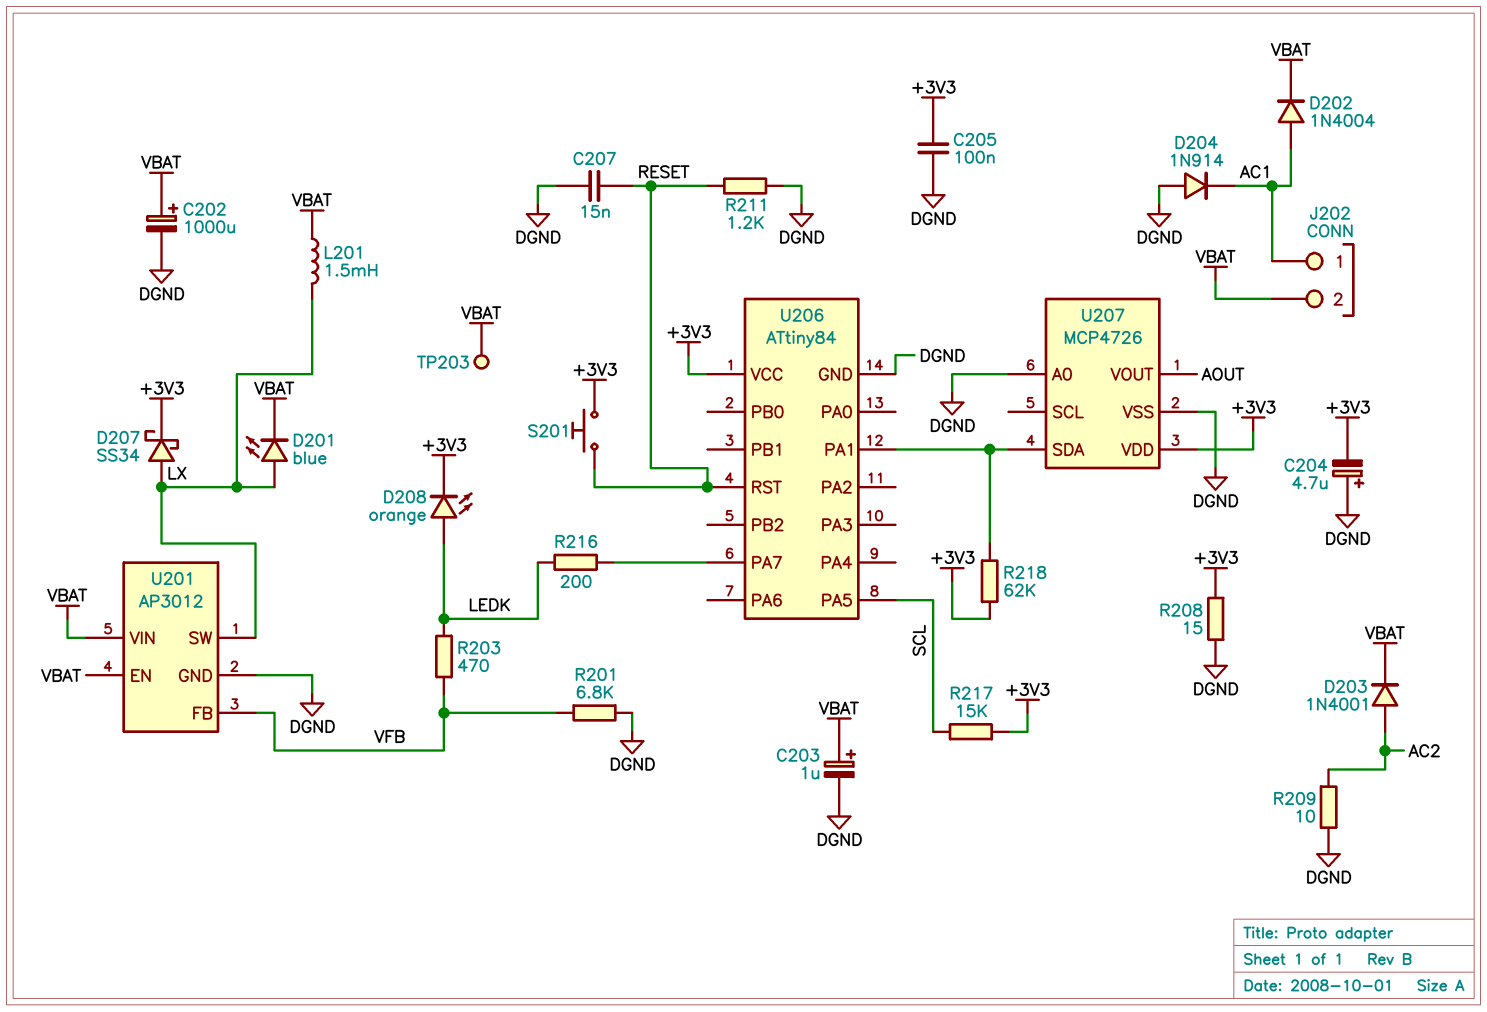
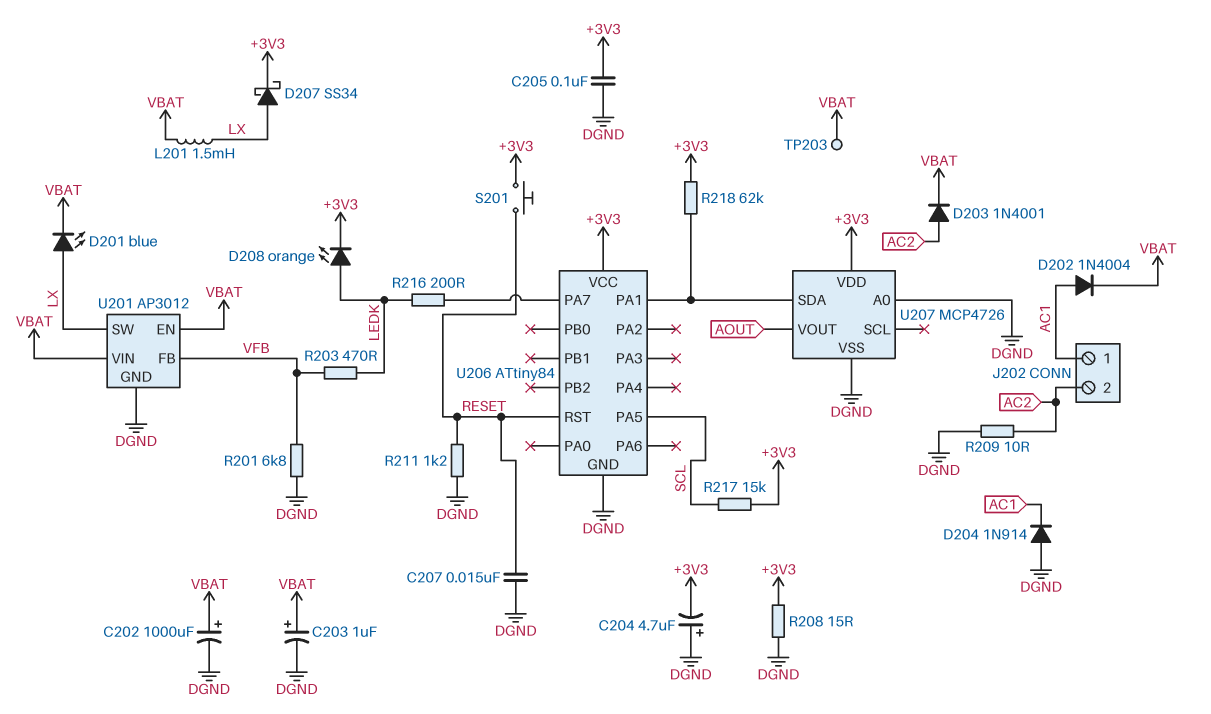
J202 pin 2: VBAT -> AC2

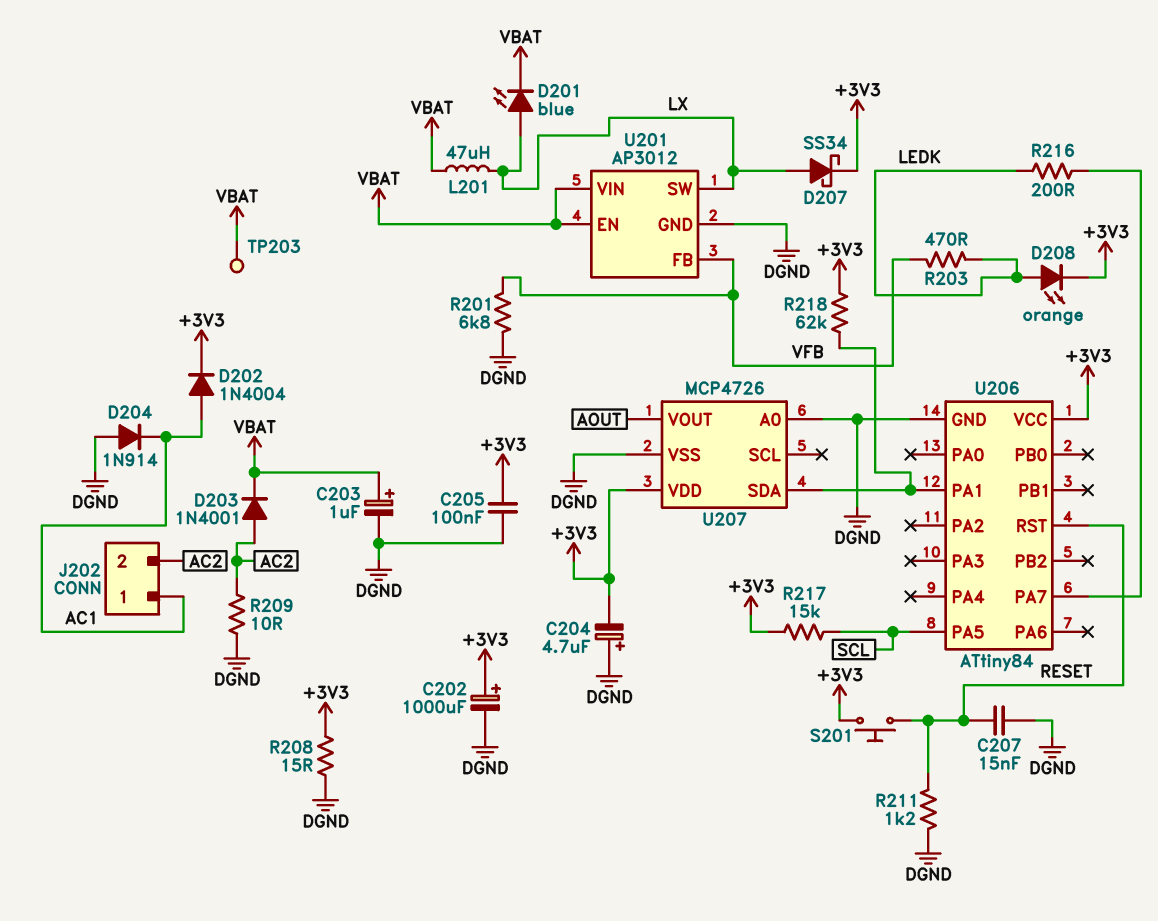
C202: 1000uF (plus VBAT, minus DGND) -> 1000uF (plus +3V3, minus DGND)
D202: diode 1N4004 (A AC1, K VBAT) -> diode 1N4004 (A AC1, K +3V3)
L201: 1.5mH (LX, VBAT) -> 47uH (LX, VBAT)

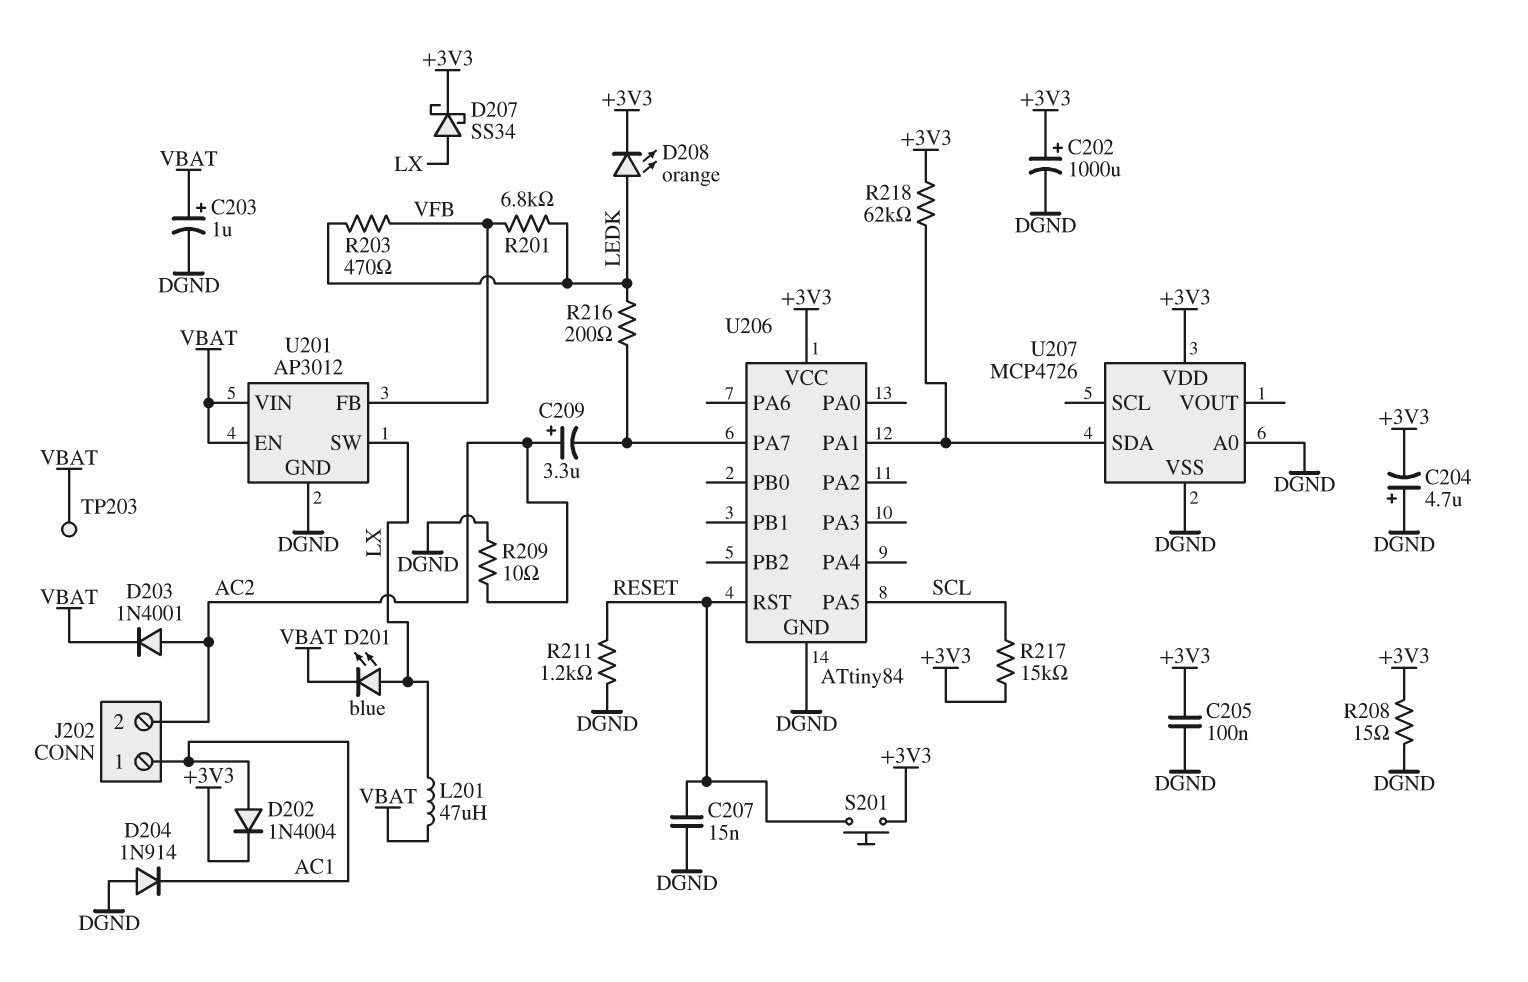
C209: none -> 3.3uF (plus AC2, minus U206/PA7)
R201: 6.8k (DGND, VFB) -> 6.8k (LEDK, VFB)
U207 pin VOUT: AOUT -> none

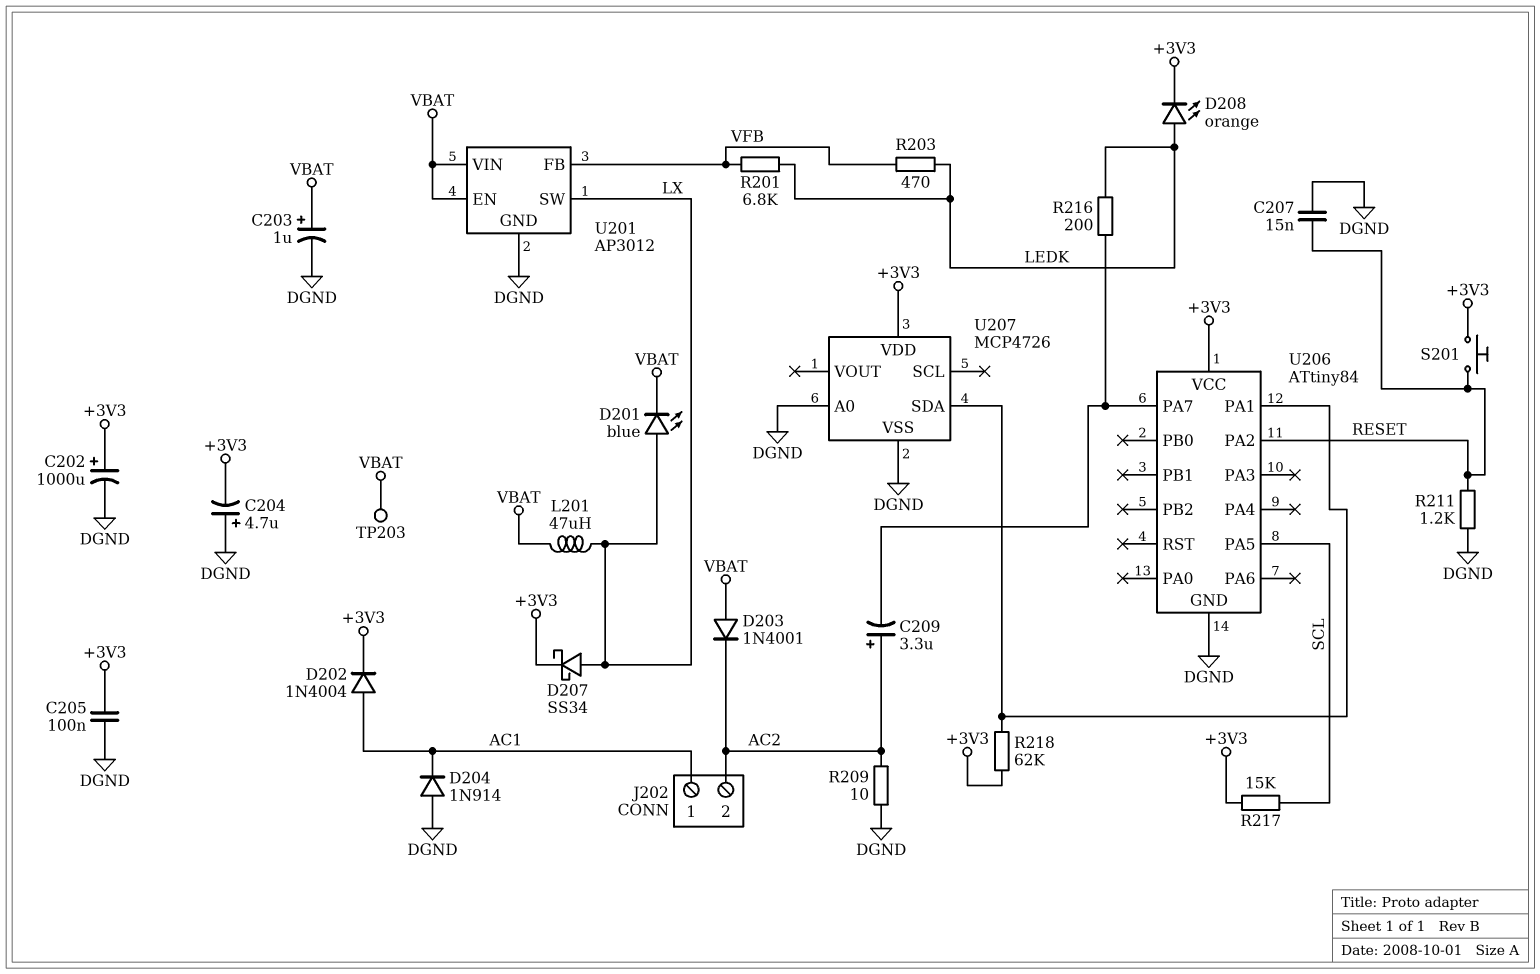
D203: diode 1N4001 (A AC2, K VBAT) -> diode 1N4001 (A VBAT, K AC2)
R208: 15 (+3V3, DGND) -> none
U206 pin PA2: none -> RESET
U206 pin RST: RESET -> none

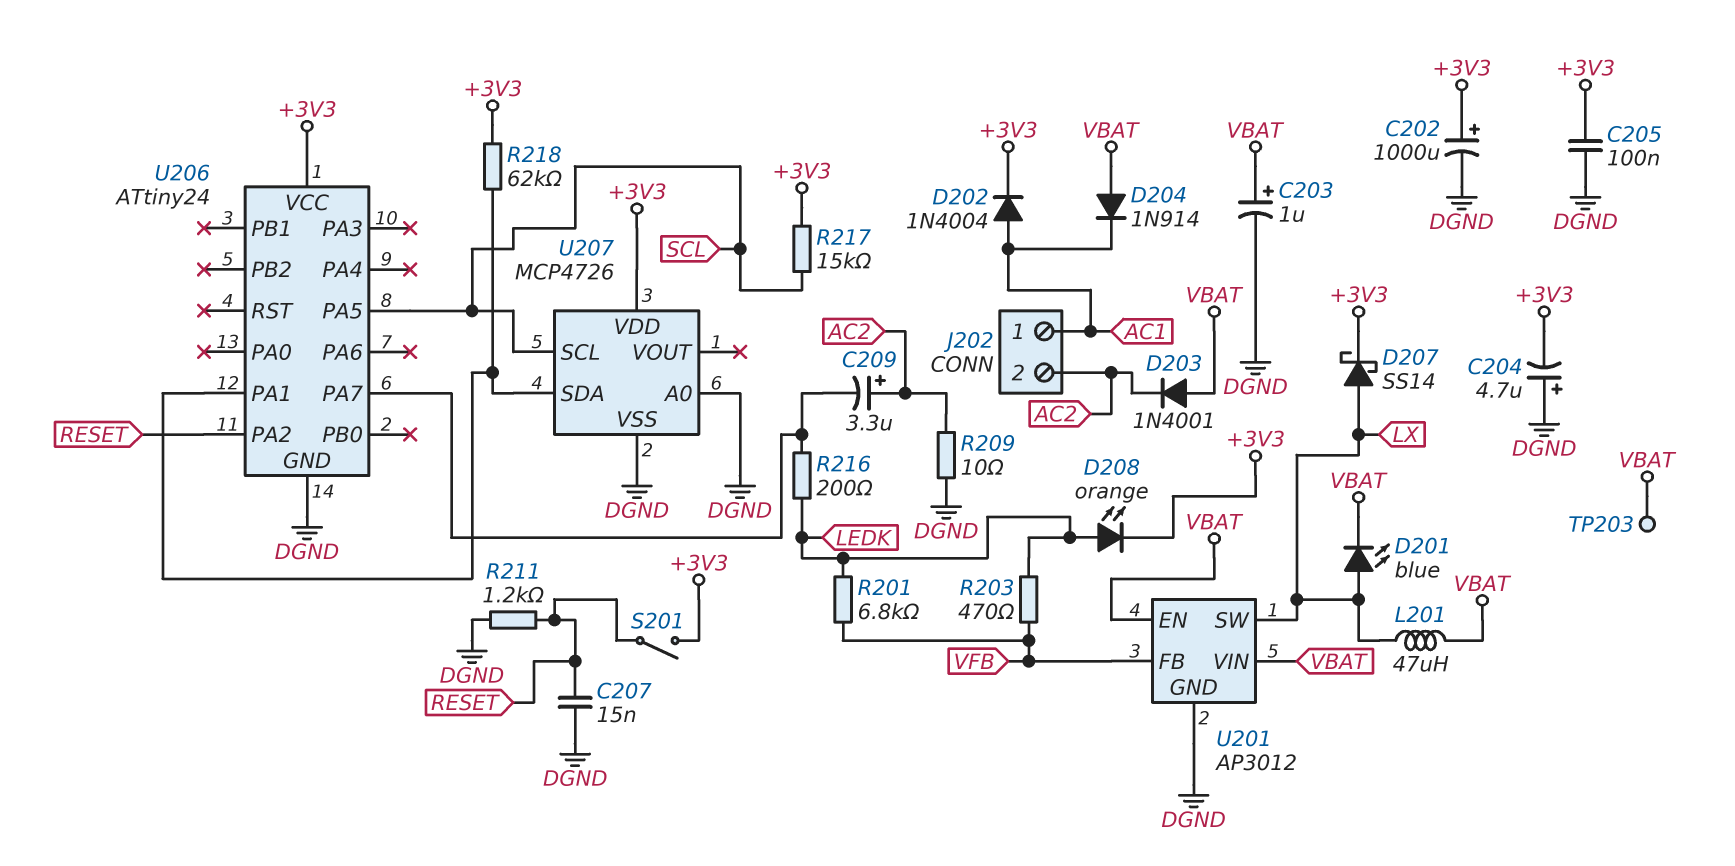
D204: diode 1N914 (A DGND, K AC1) -> diode 1N914 (A VBAT, K AC1)
D207: schottky SS34 (A LX, K +3V3) -> schottky SS14 (A LX, K +3V3)
S201: button (+3V3, RESET) -> switch (+3V3, RESET)
U206: ATtiny84 -> ATtiny24
U207 pin SCL: none -> SCL

